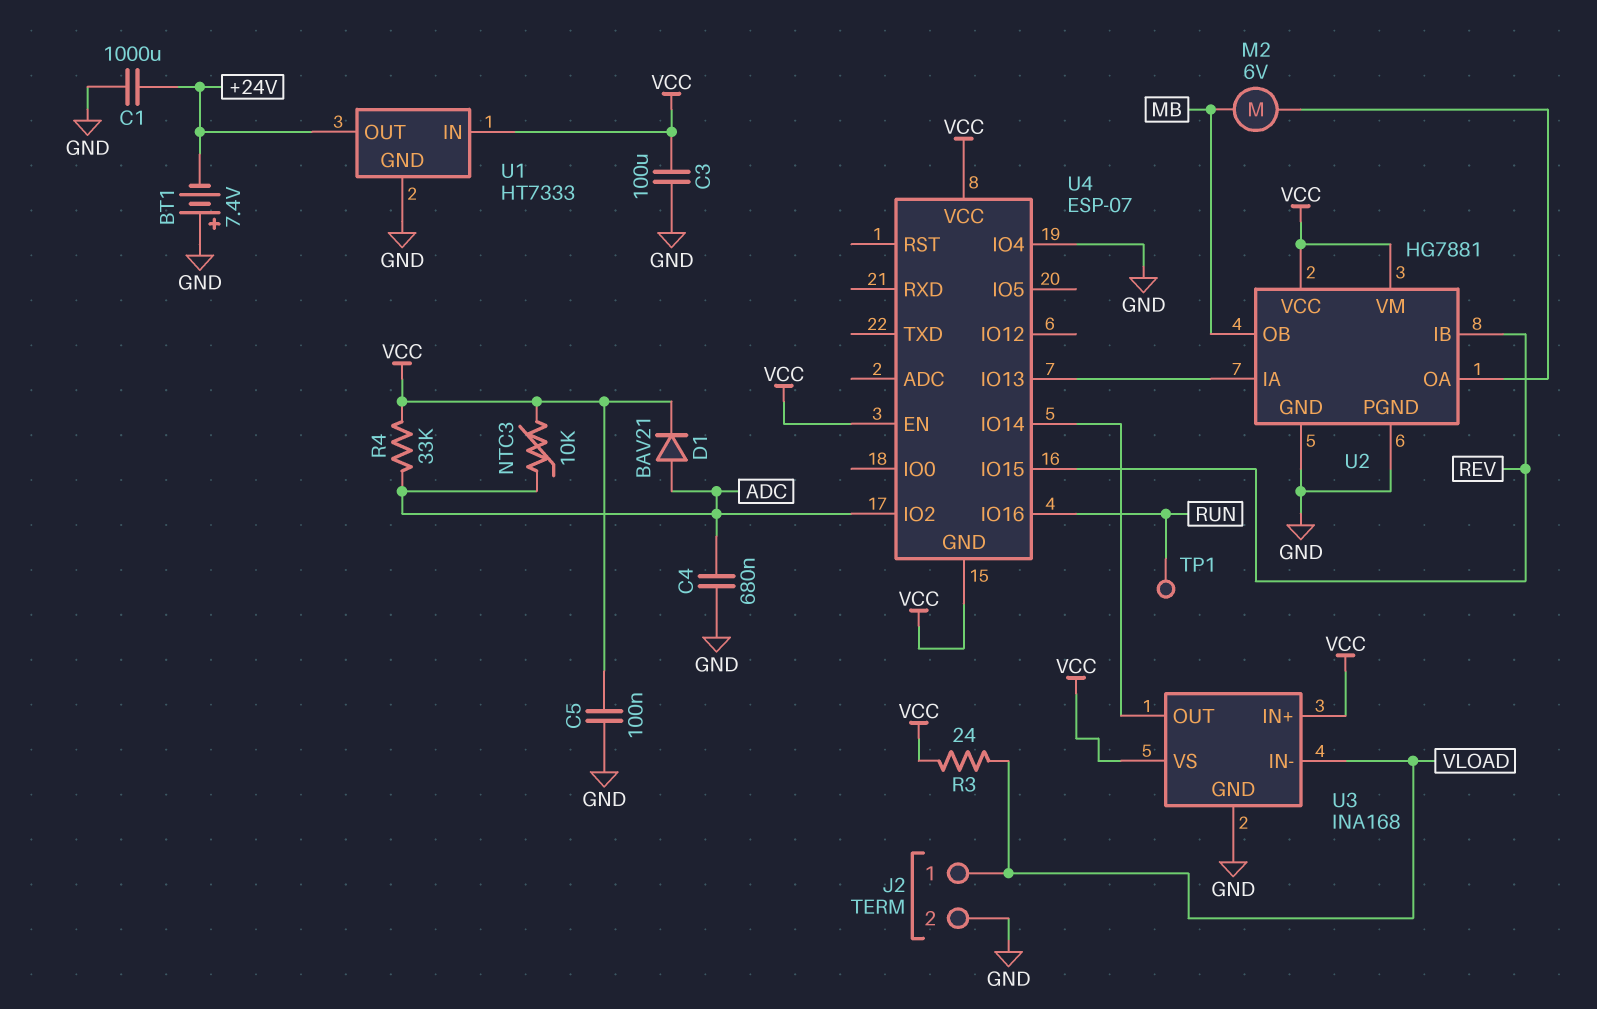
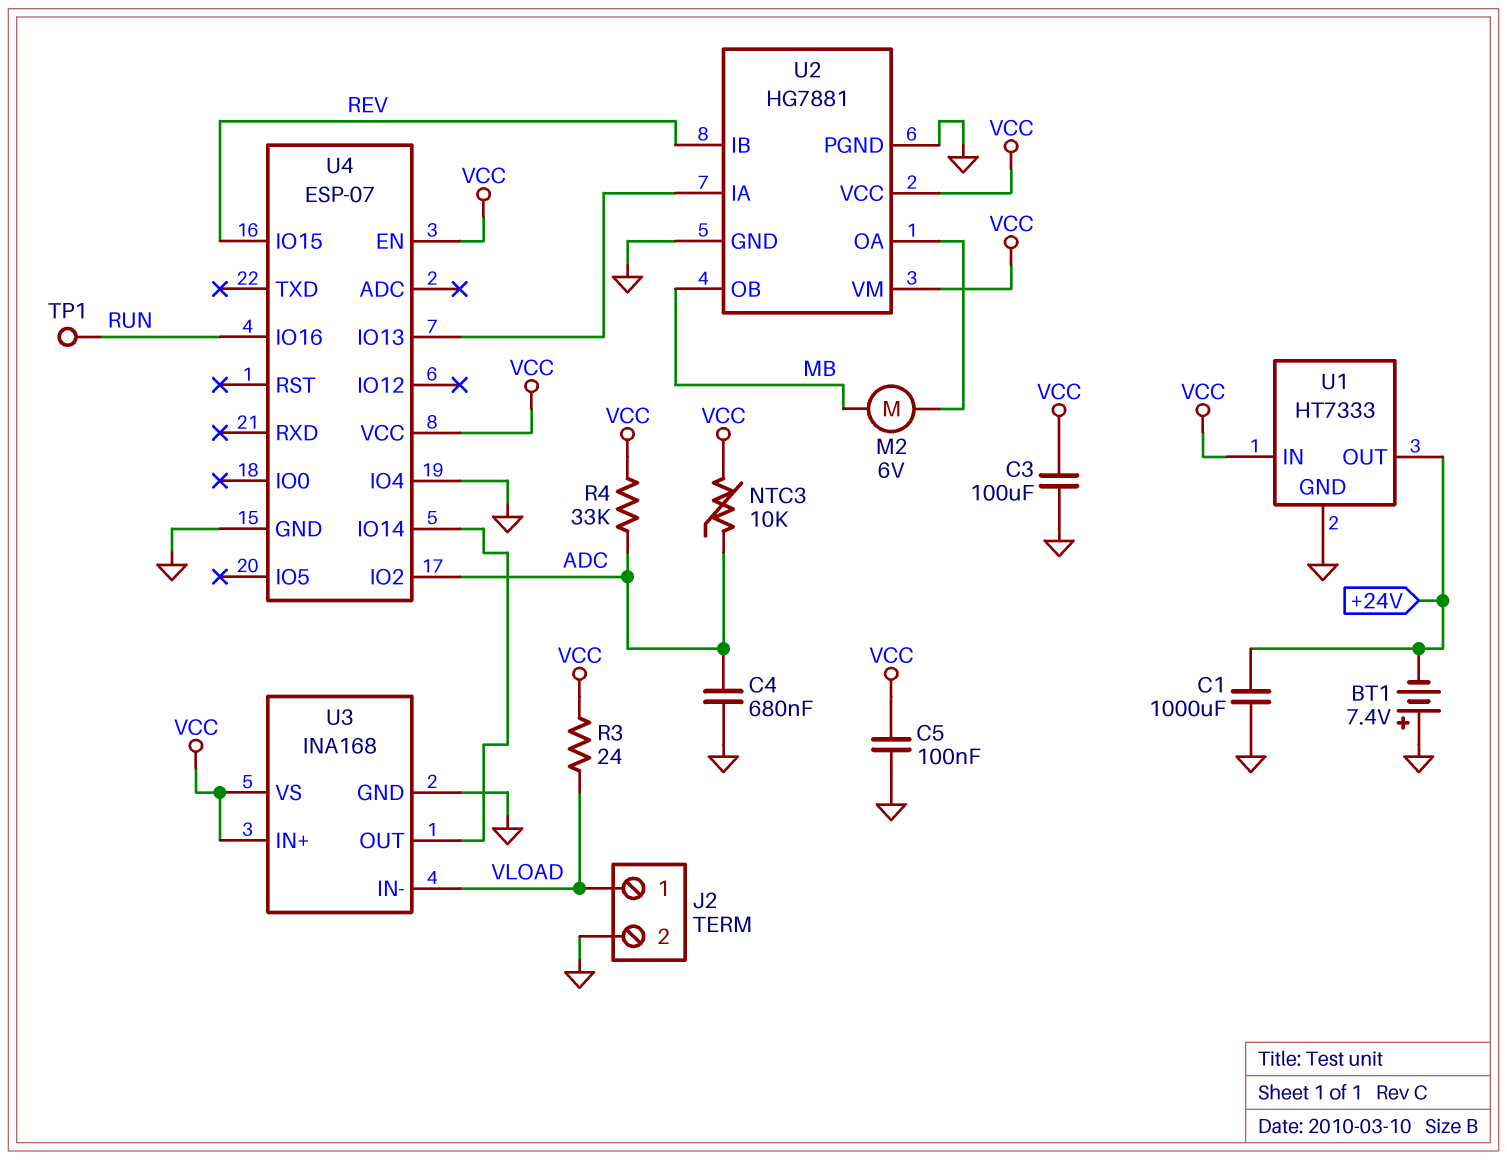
D1: diode BAV21 (A ADC, K VCC) -> none
U4 pin GND: VCC -> GND

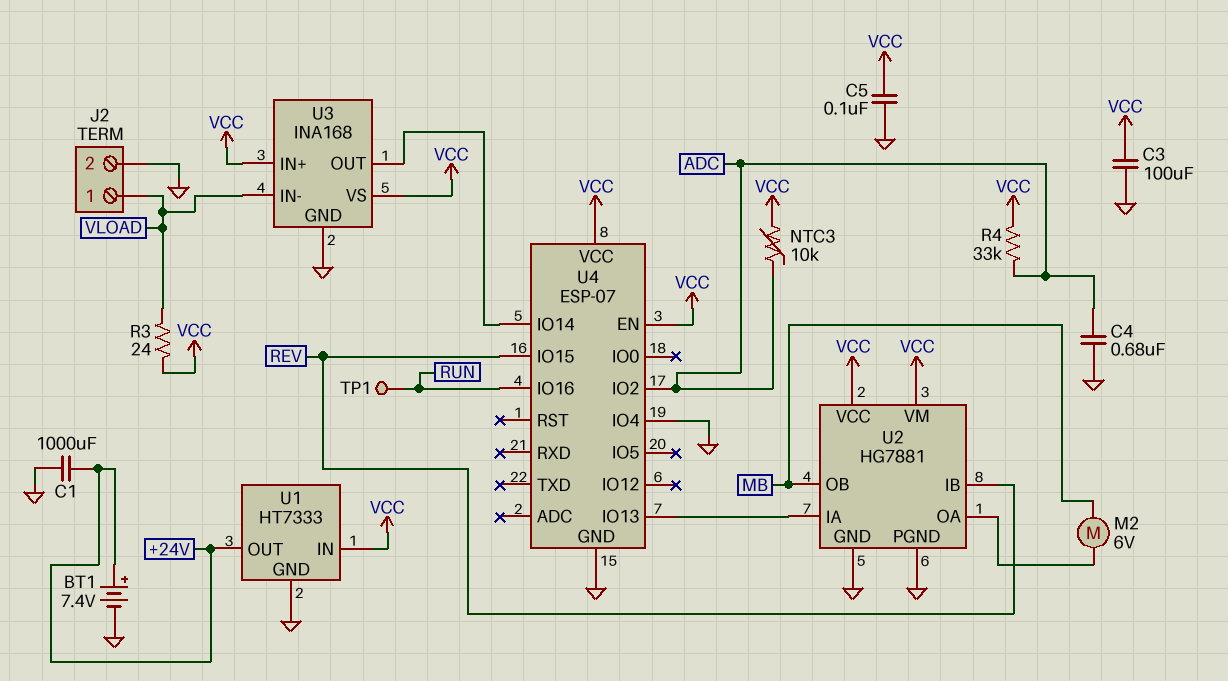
BT1: 7.4V (plus GND, minus +24V) -> 7.4V (plus +24V, minus GND)

